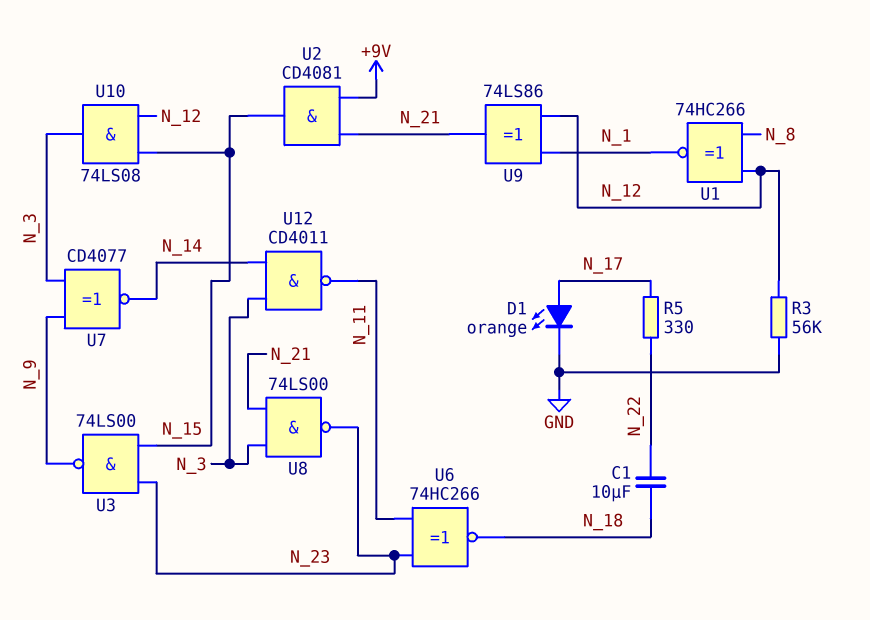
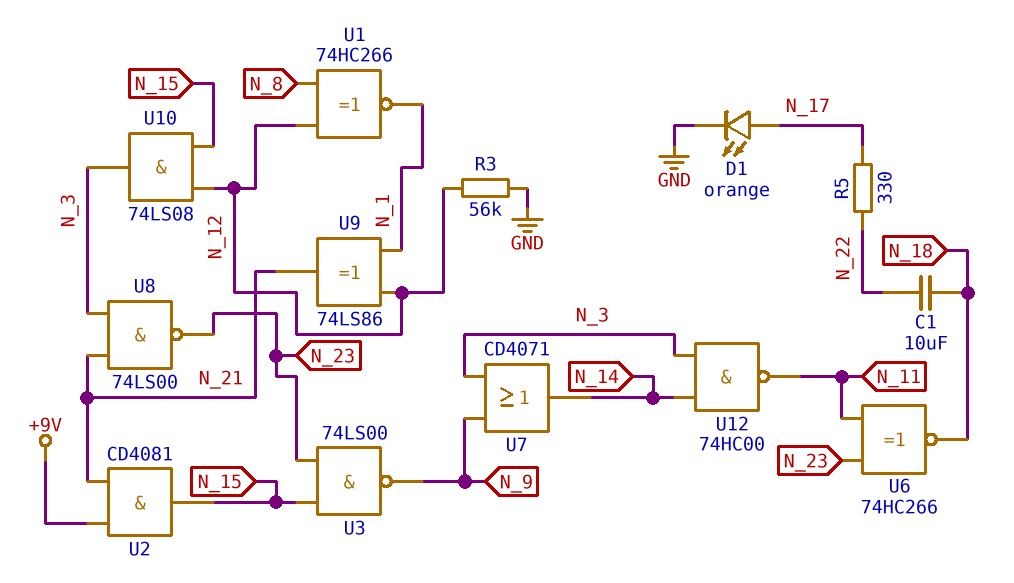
U7: XNOR CD4077 (in N_3, in N_9, out N_14) -> OR CD4071 (in N_3, in N_9, out N_14)
U12: NAND CD4011 (in N_3, in N_14, out N_11) -> NAND 74HC00 (in N_3, in N_14, out N_11)

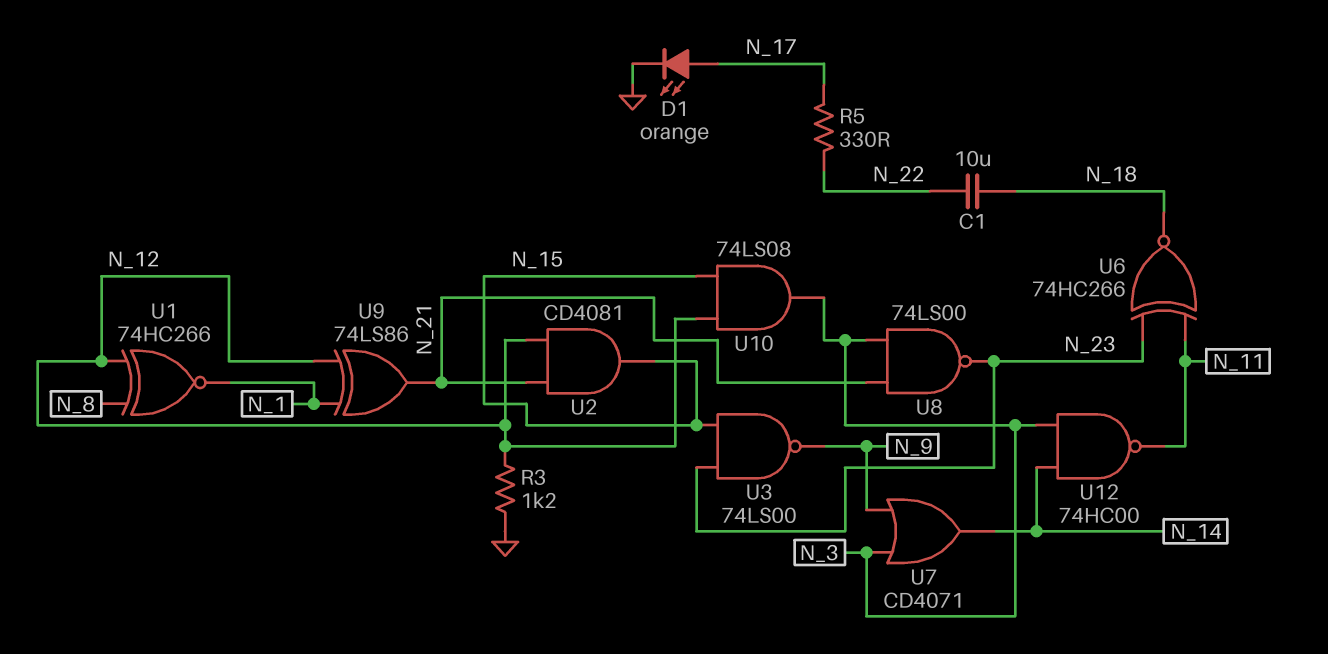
R3: 56k (GND, N_12) -> 1.2k (GND, N_12)
U2: AND CD4081 (in +9V, in N_21, out N_15) -> AND CD4081 (in N_12, in N_21, out N_15)

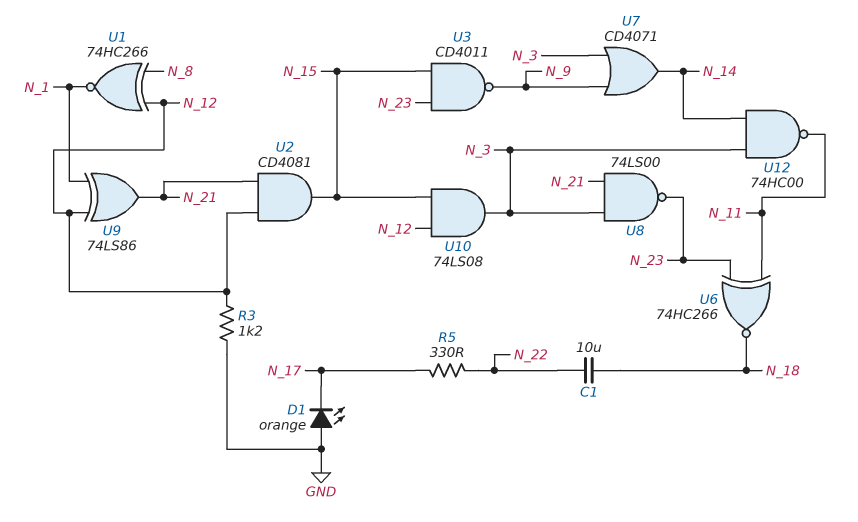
D1: LED orange (A N_17, K GND) -> LED orange (A GND, K N_17)
U3: NAND 74LS00 (in N_15, in N_23, out N_9) -> NAND CD4011 (in N_15, in N_23, out N_9)

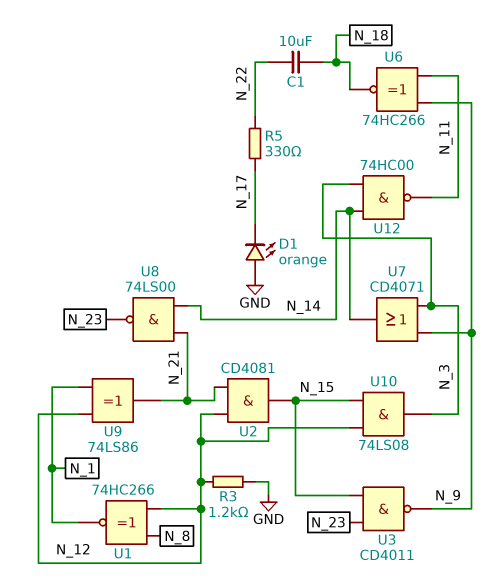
U6: XNOR 74HC266 (in N_11, in N_23, out N_18) -> XNOR 74HC266 (in N_9, in N_11, out N_18)
U8: NAND 74LS00 (in N_3, in N_21, out N_23) -> NAND 74LS00 (in N_14, in N_21, out N_23)

